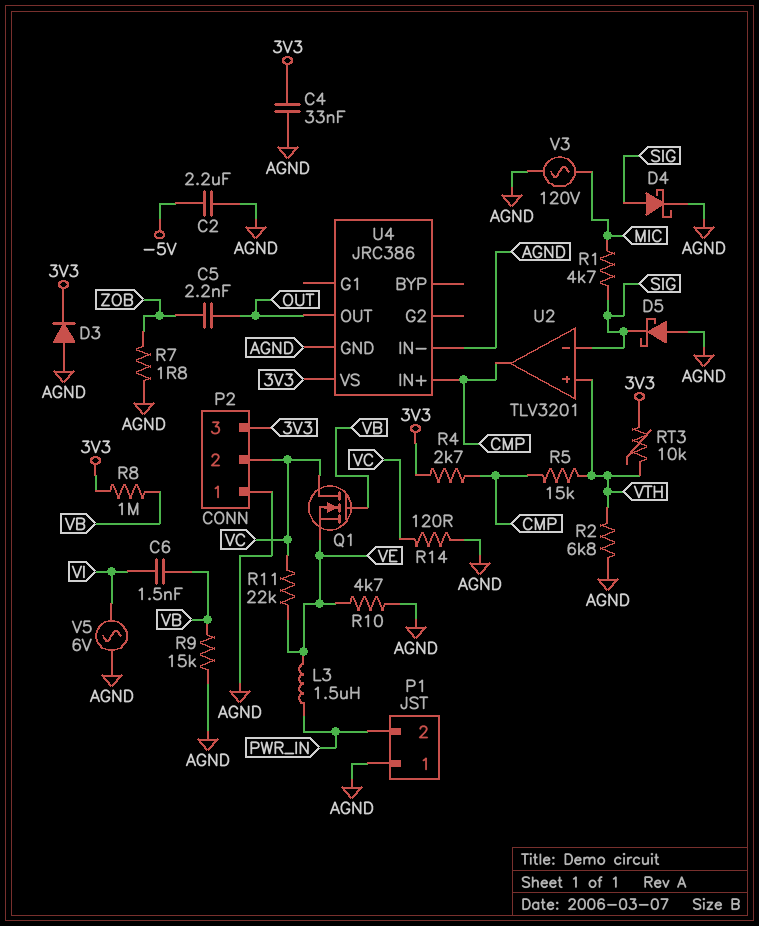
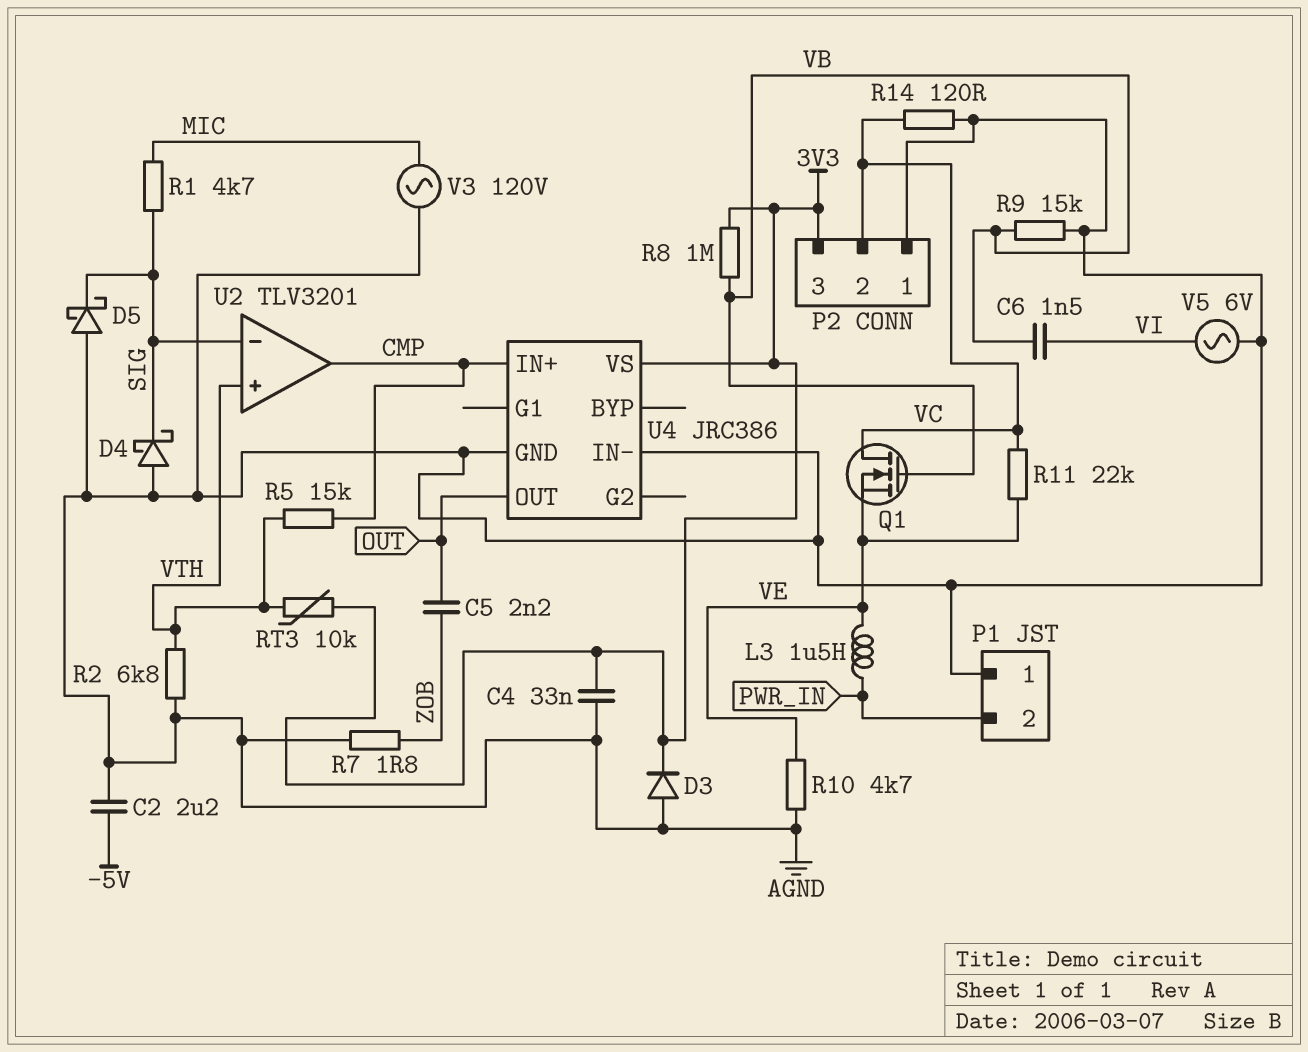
D4: schottky (A SIG, K AGND) -> schottky (A AGND, K SIG)
R4: 2.7k (3V3, CMP) -> none

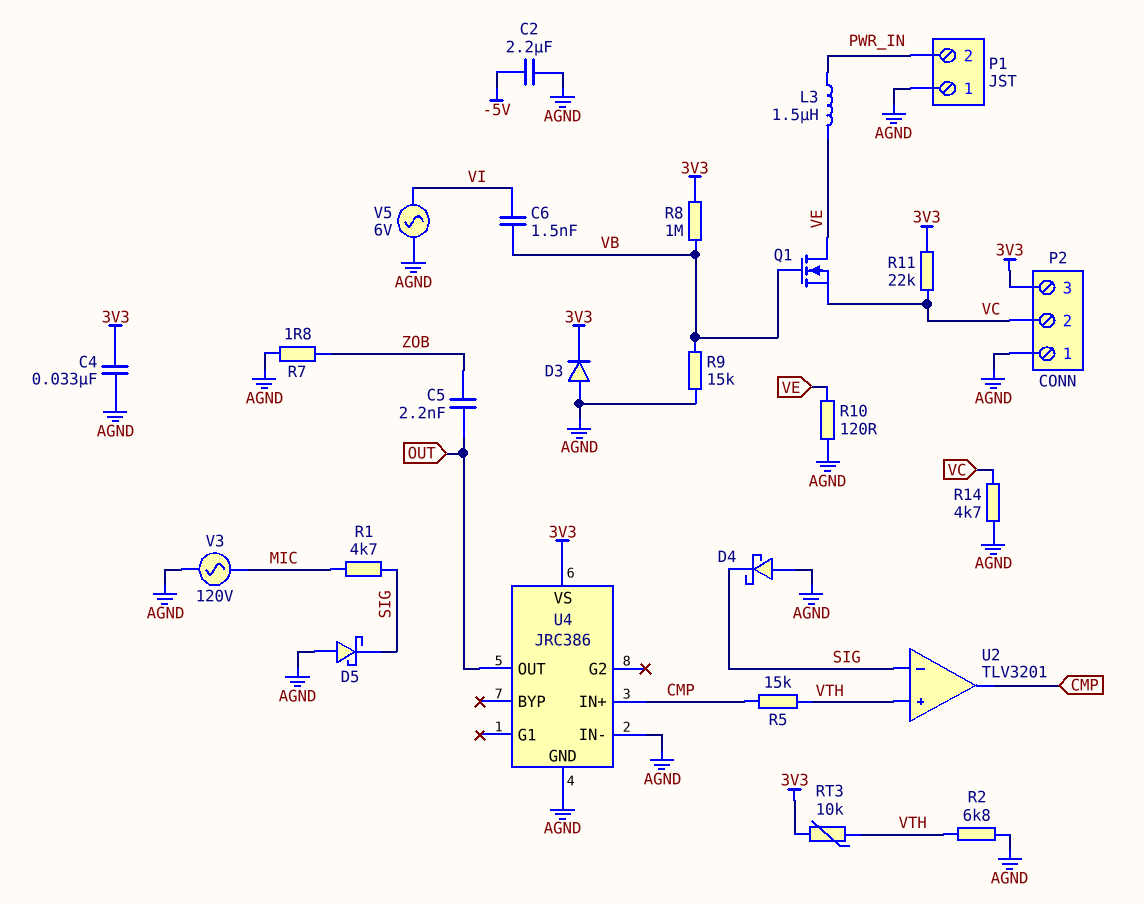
Q1: NMOS (G VB, D VC, S VE) -> NMOS (G VB, D VE, S VC)
R10: 4.7k (AGND, VE) -> 120 (AGND, VE)
R11: 22k (VC, VE) -> 22k (3V3, VC)
R14: 120 (AGND, VC) -> 4.7k (AGND, VC)

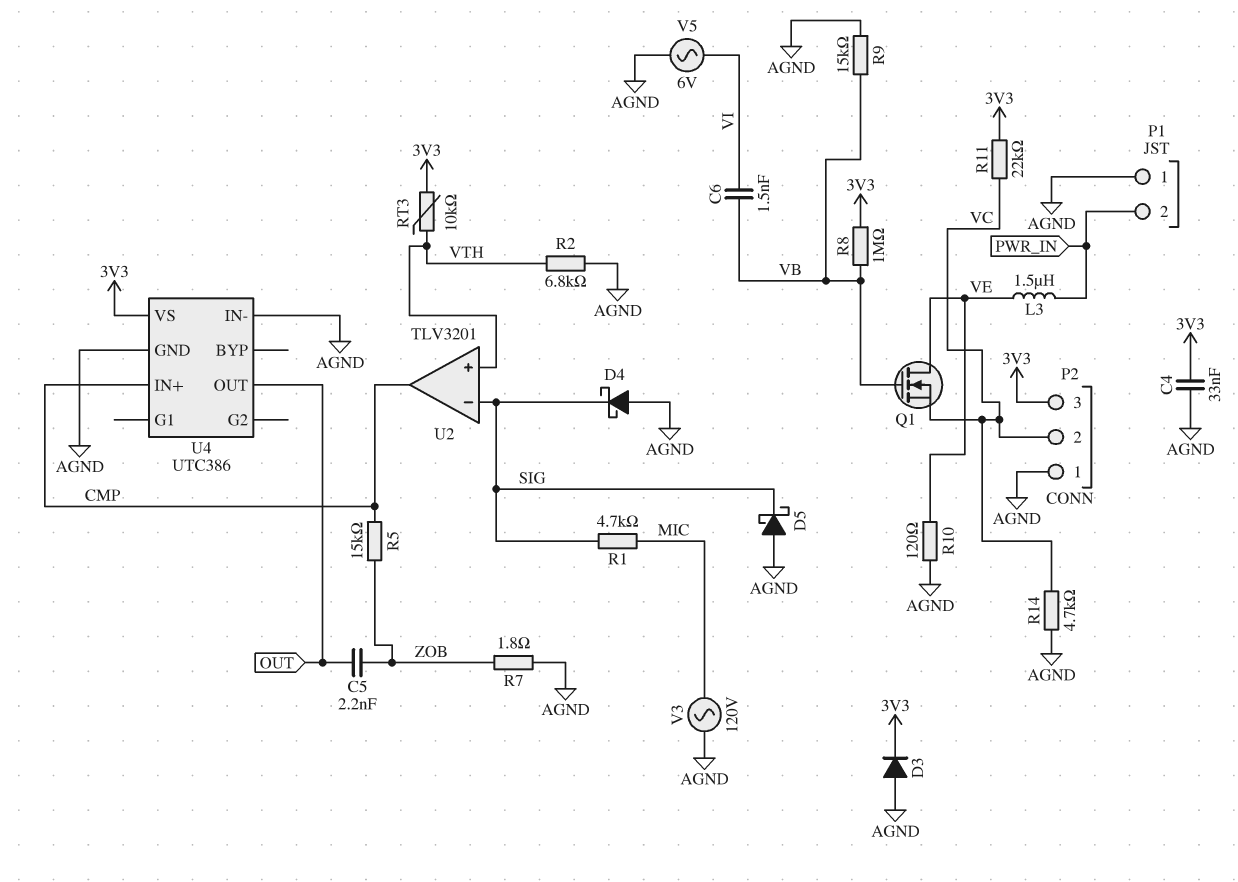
C2: 2.2uF (-5V, AGND) -> none
R5: 15k (CMP, VTH) -> 15k (CMP, ZOB)
U4: JRC386 -> UTC386

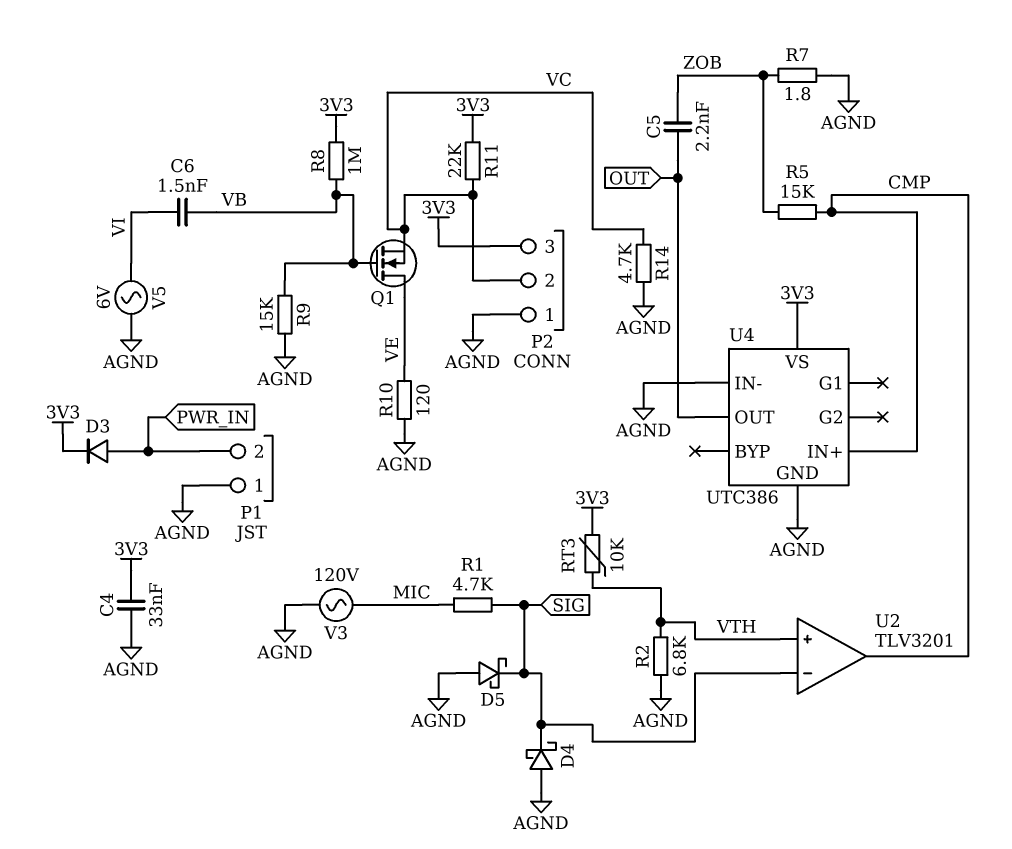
D3: diode (A AGND, K 3V3) -> diode (A PWR_IN, K 3V3)
L3: 1.5uH (PWR_IN, VE) -> none

